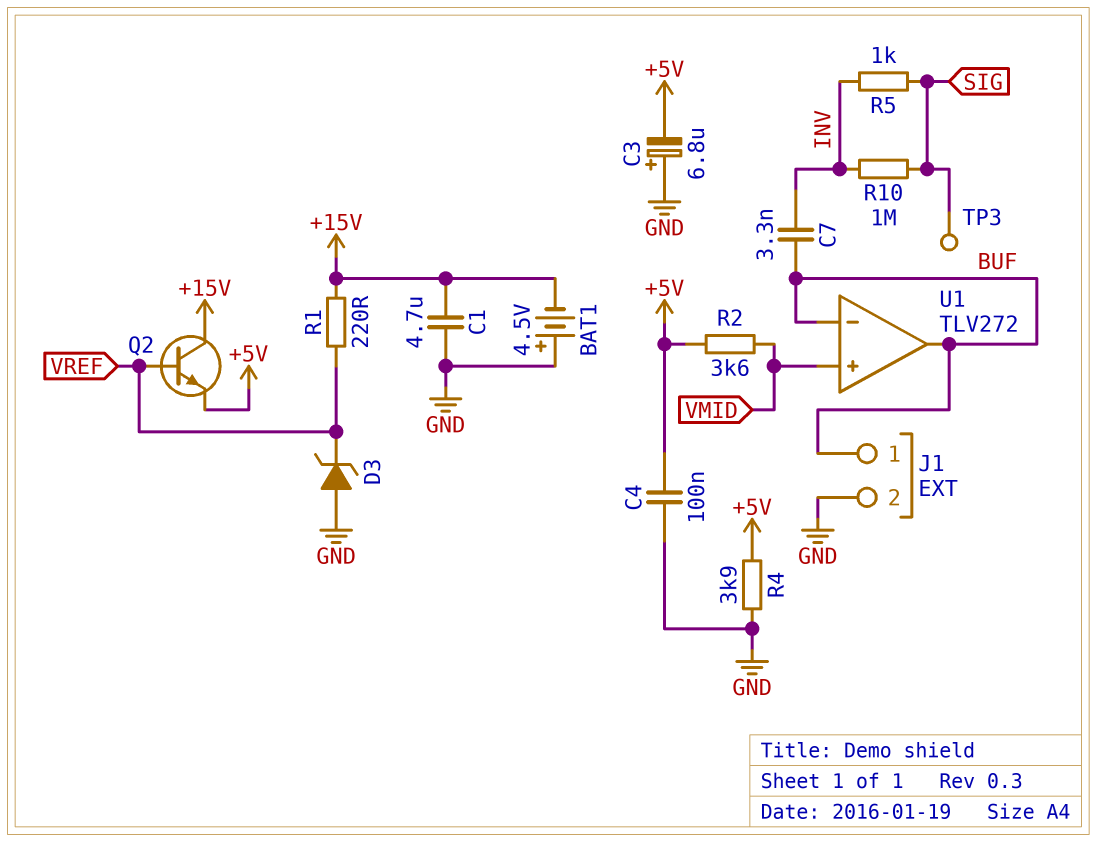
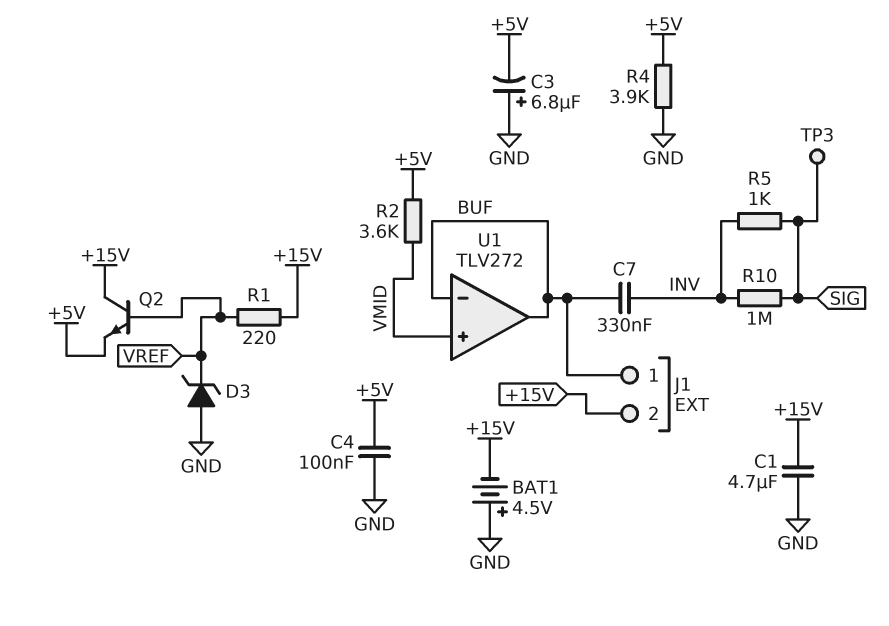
C7: 3.3nF (BUF, INV) -> 330nF (BUF, INV)
J1 pin 2: GND -> +15V

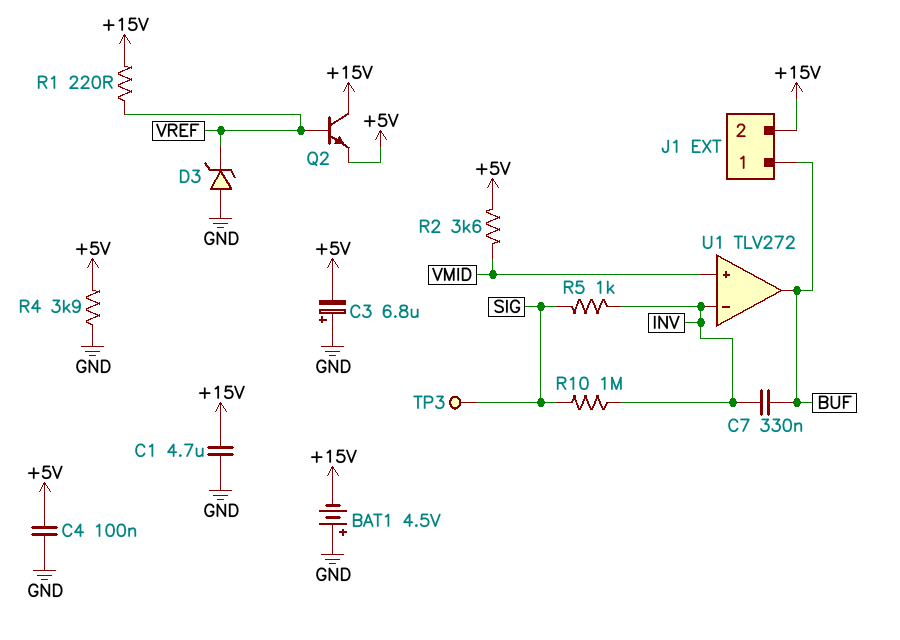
U1 pin in-: BUF -> INV

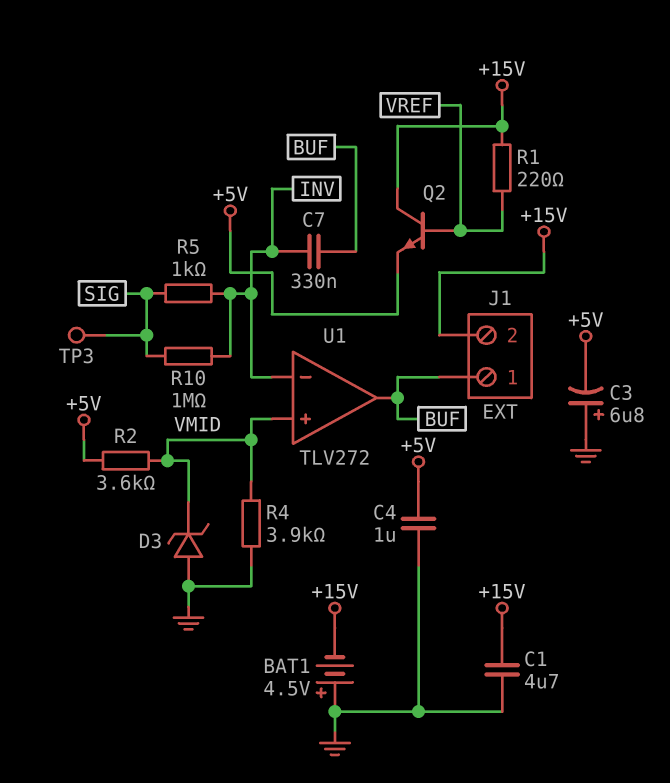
C4: 100nF (+5V, GND) -> 1uF (+5V, GND)
D3: zener (A GND, K VREF) -> zener (A GND, K VMID)
R4: 3.9k (+5V, GND) -> 3.9k (GND, VMID)

